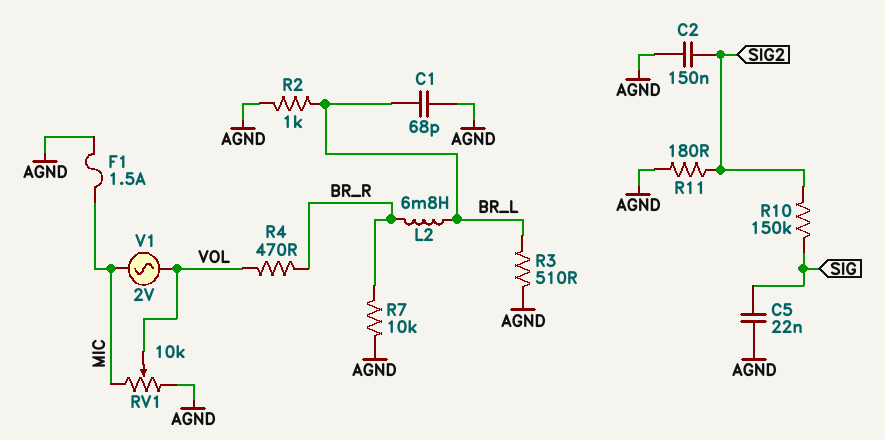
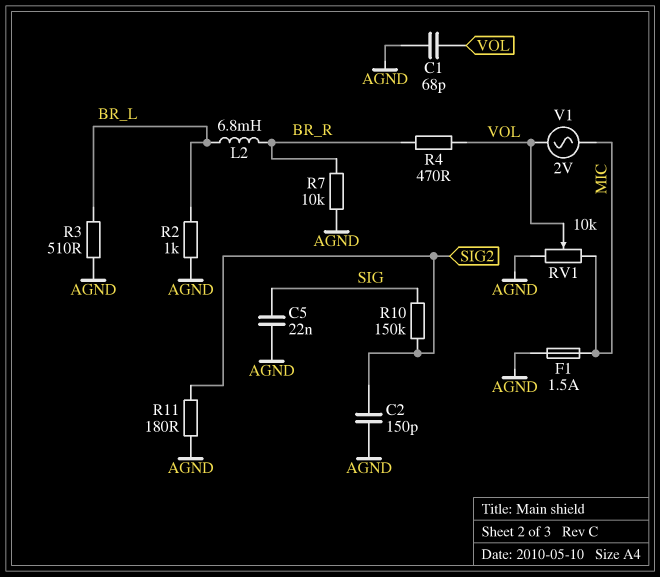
C1: 68pF (AGND, BR_L) -> 68pF (AGND, VOL)
C2: 150nF (AGND, SIG2) -> 150pF (AGND, SIG2)

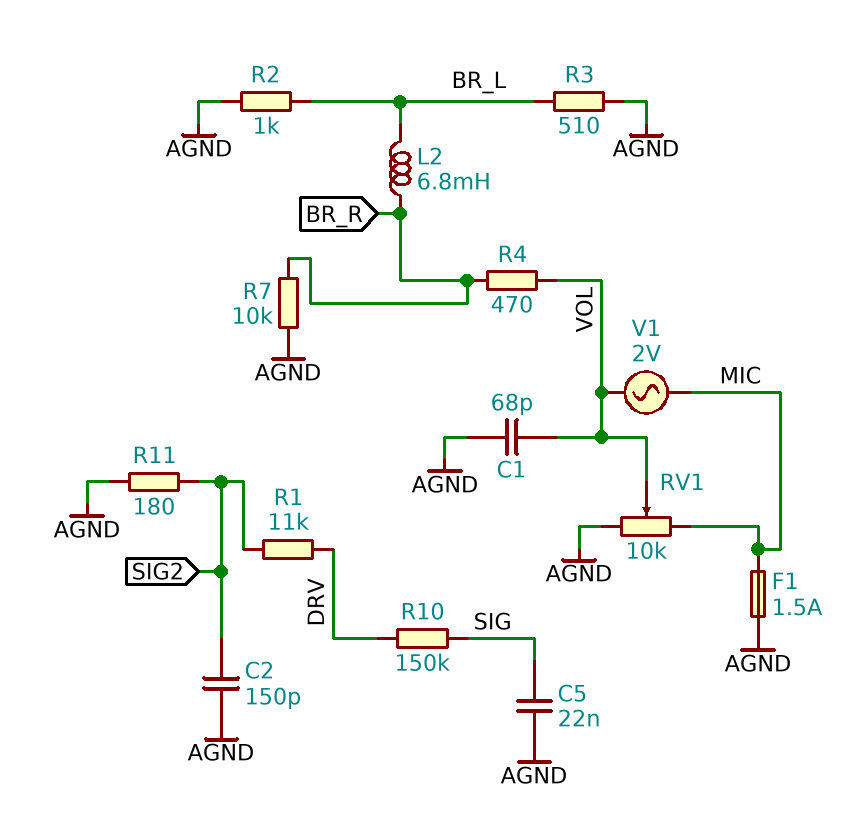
R1: none -> 11k (DRV, SIG2)
R10: 150k (SIG, SIG2) -> 150k (DRV, SIG)

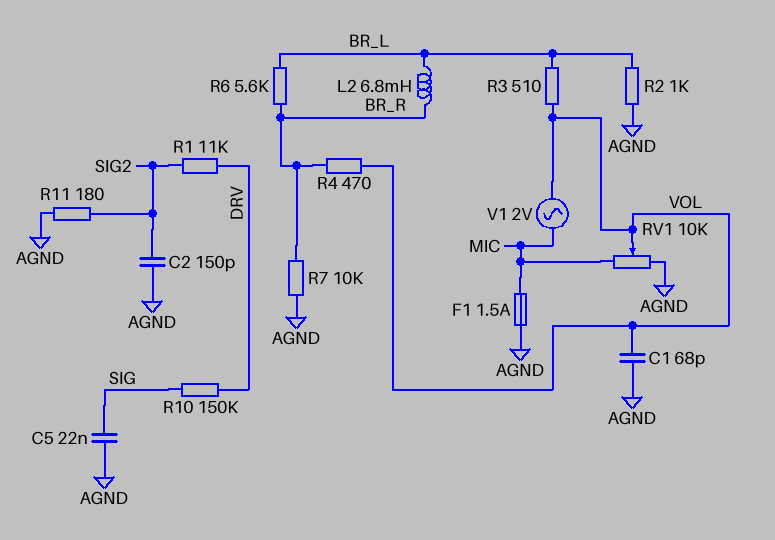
R3: 510 (AGND, BR_L) -> 510 (BR_L, VOL)
R6: none -> 5.6k (BR_L, BR_R)

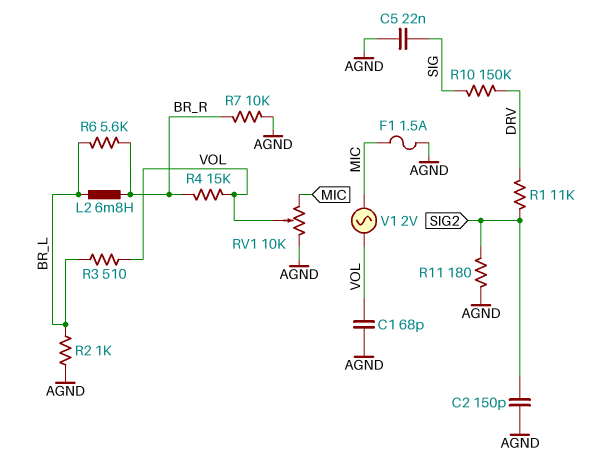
R4: 470 (BR_R, VOL) -> 15k (BR_R, VOL)

